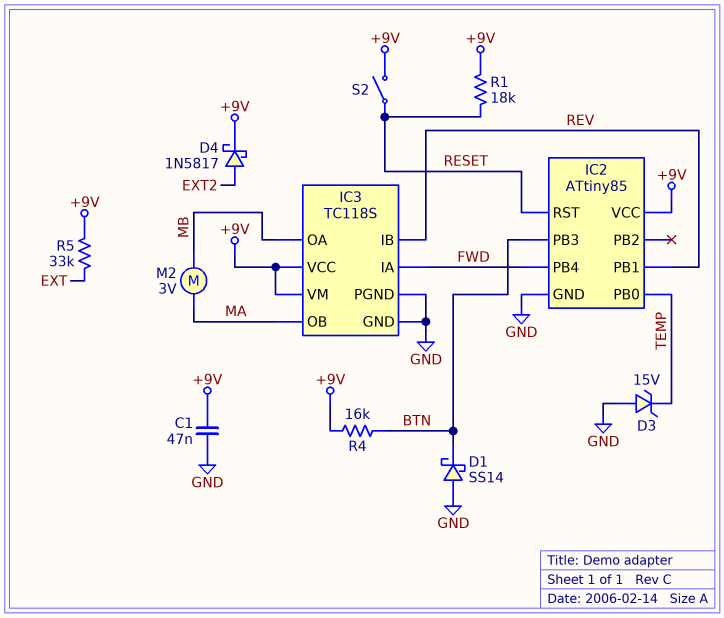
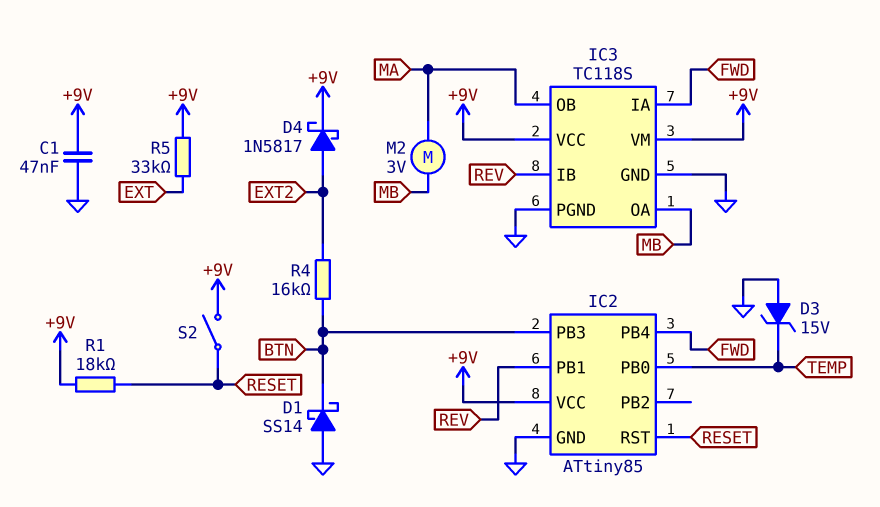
R4: 16k (+9V, BTN) -> 16k (BTN, EXT2)

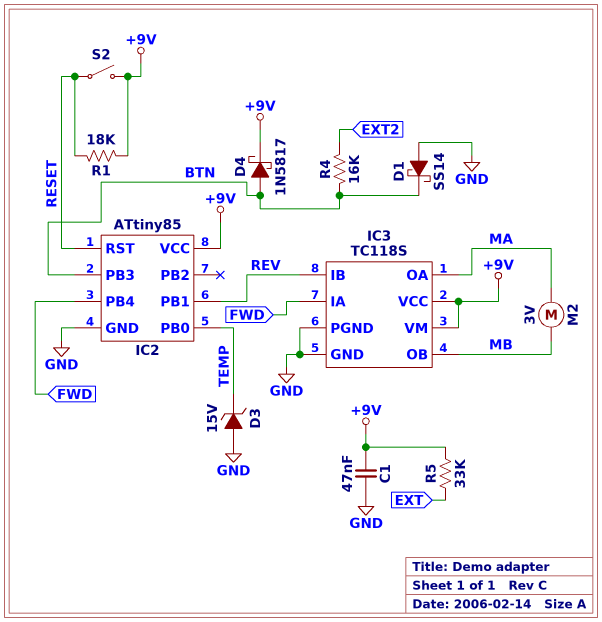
D4: schottky 1N5817 (A EXT2, K +9V) -> schottky 1N5817 (A BTN, K +9V)
IC3 pin OA: MB -> MA
IC3 pin OB: MA -> MB

